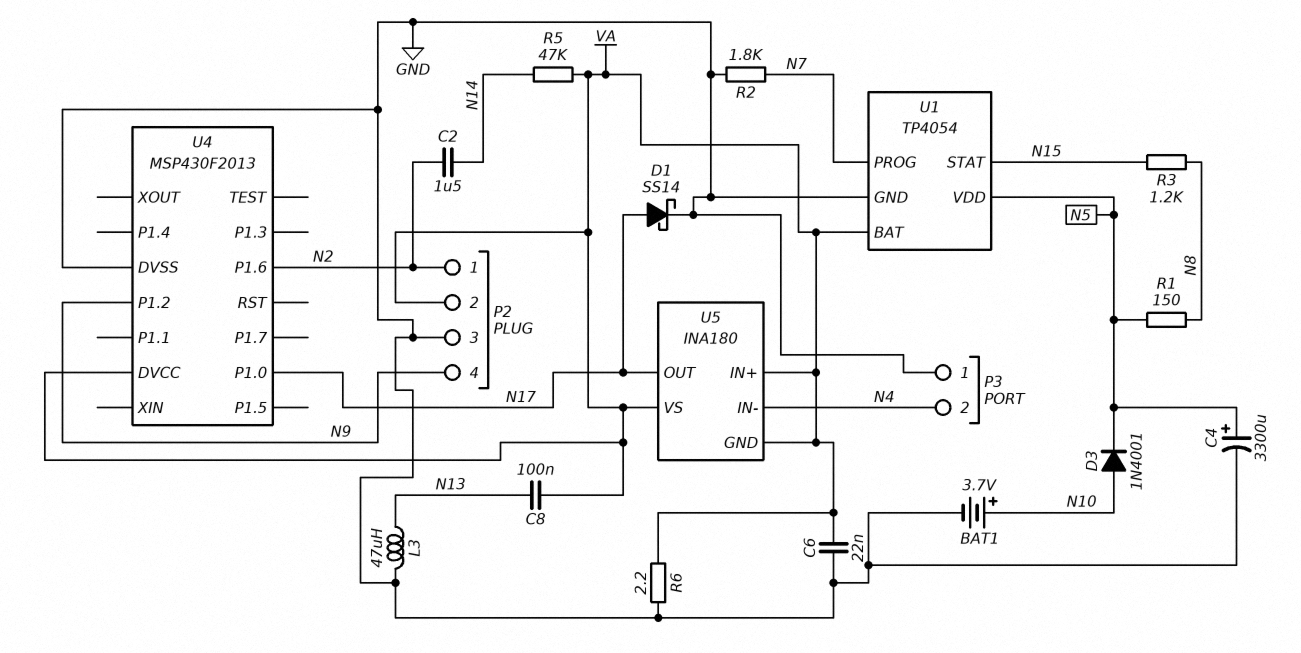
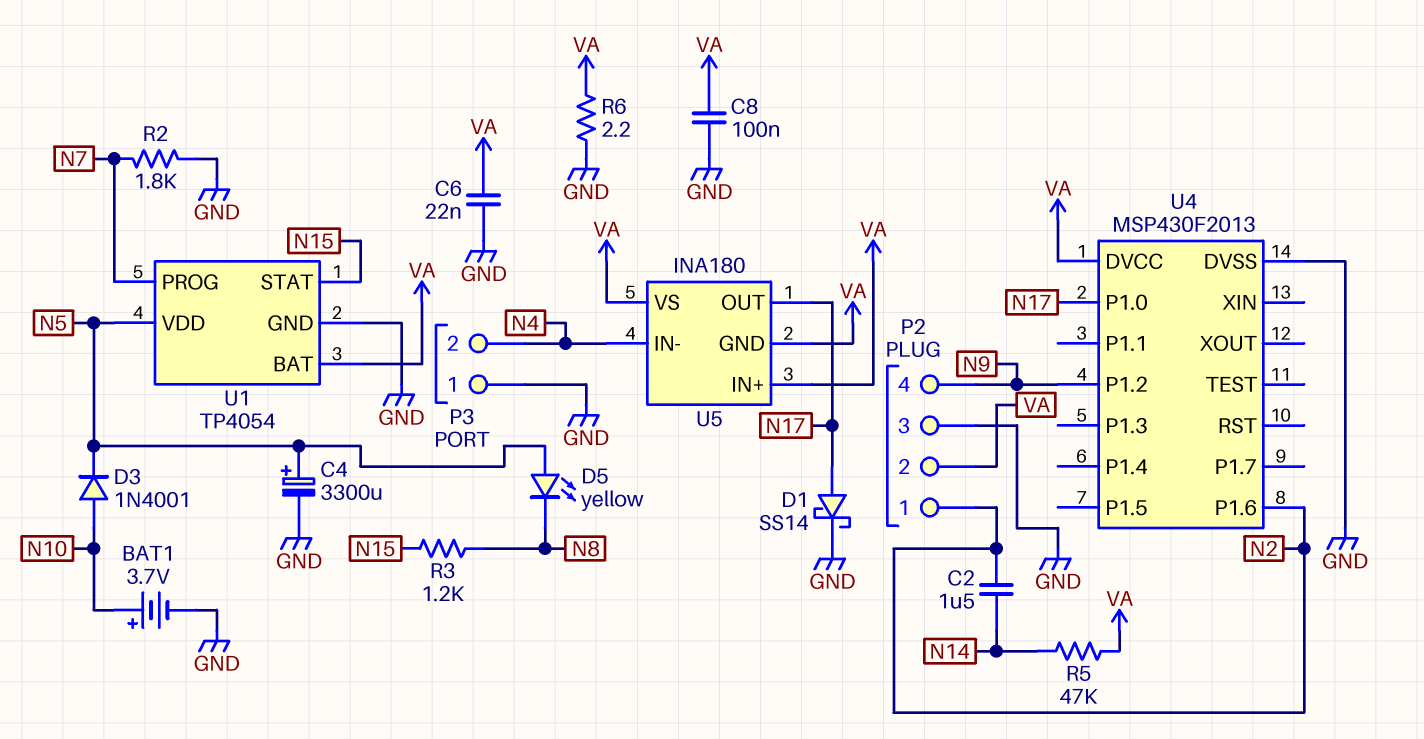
C8: 100nF (N13, VA) -> 100nF (GND, VA)
D5: none -> LED yellow (A N5, K N8)
L3: 47uH (GND, N13) -> none
R1: 150 (N5, N8) -> none

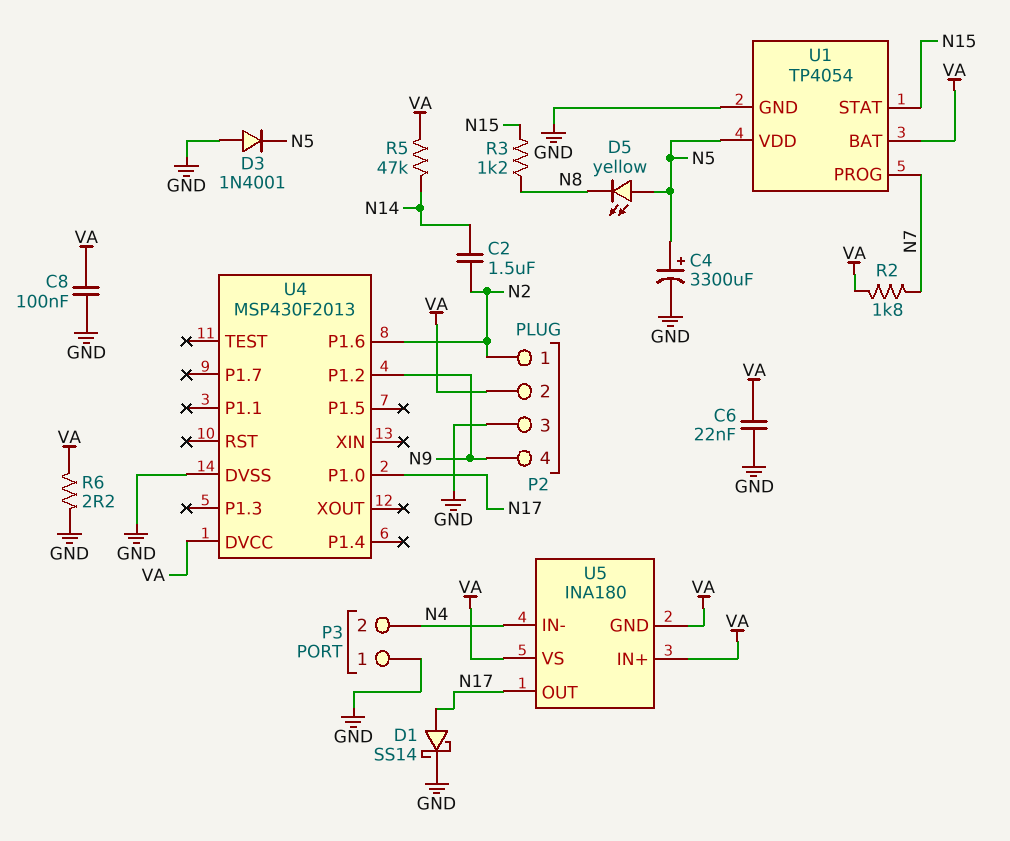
BAT1: 3.7V (plus N10, minus GND) -> none
D3: diode 1N4001 (A N10, K N5) -> diode 1N4001 (A GND, K N5)
R2: 1.8k (GND, N7) -> 1.8k (N7, VA)

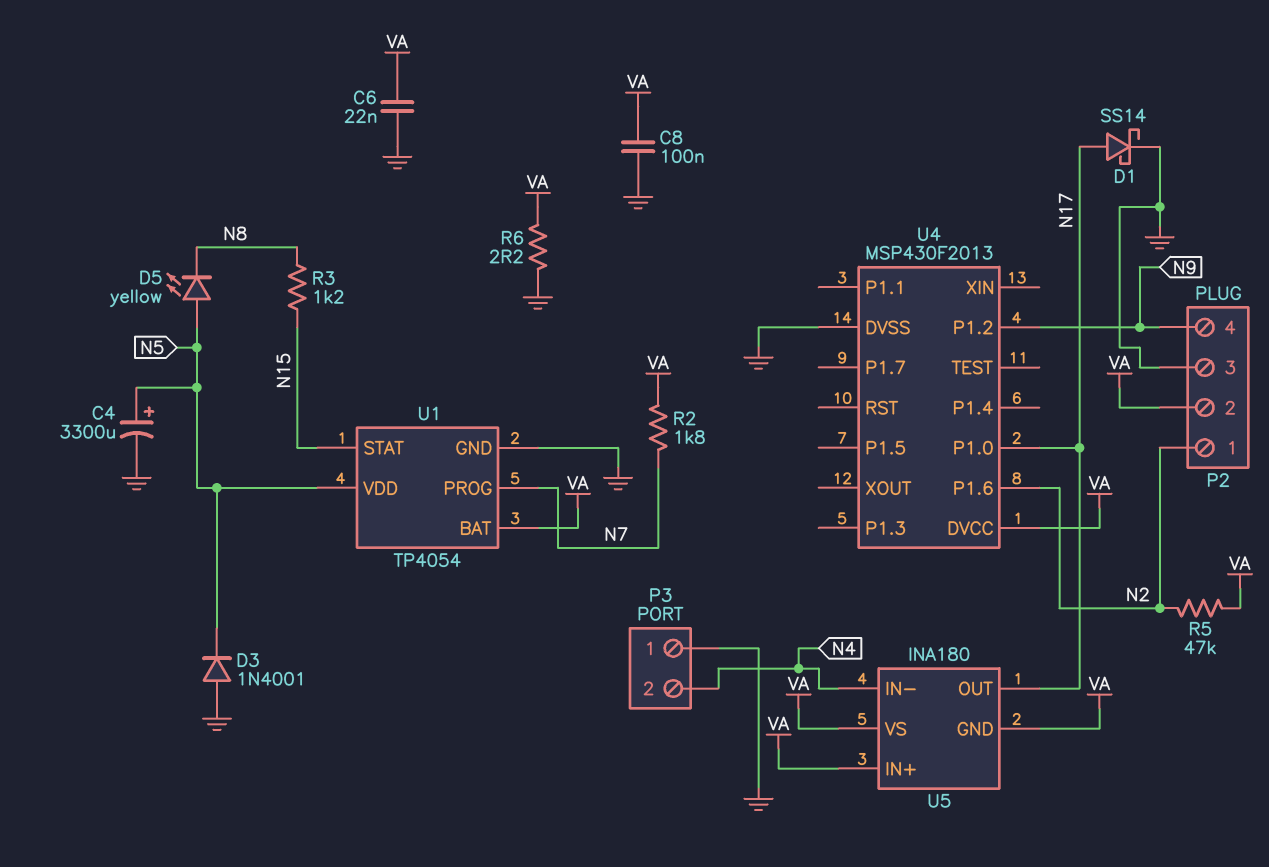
C2: 1.5uF (N2, N14) -> none
R5: 47k (N14, VA) -> 47k (N2, VA)

